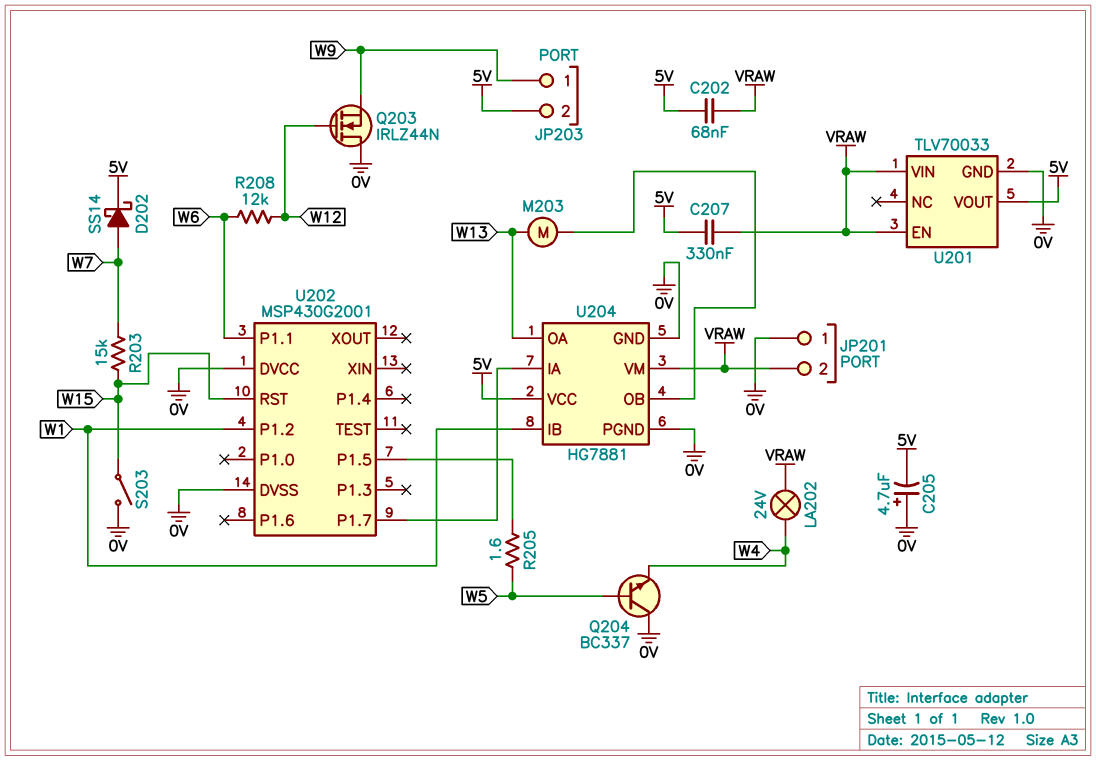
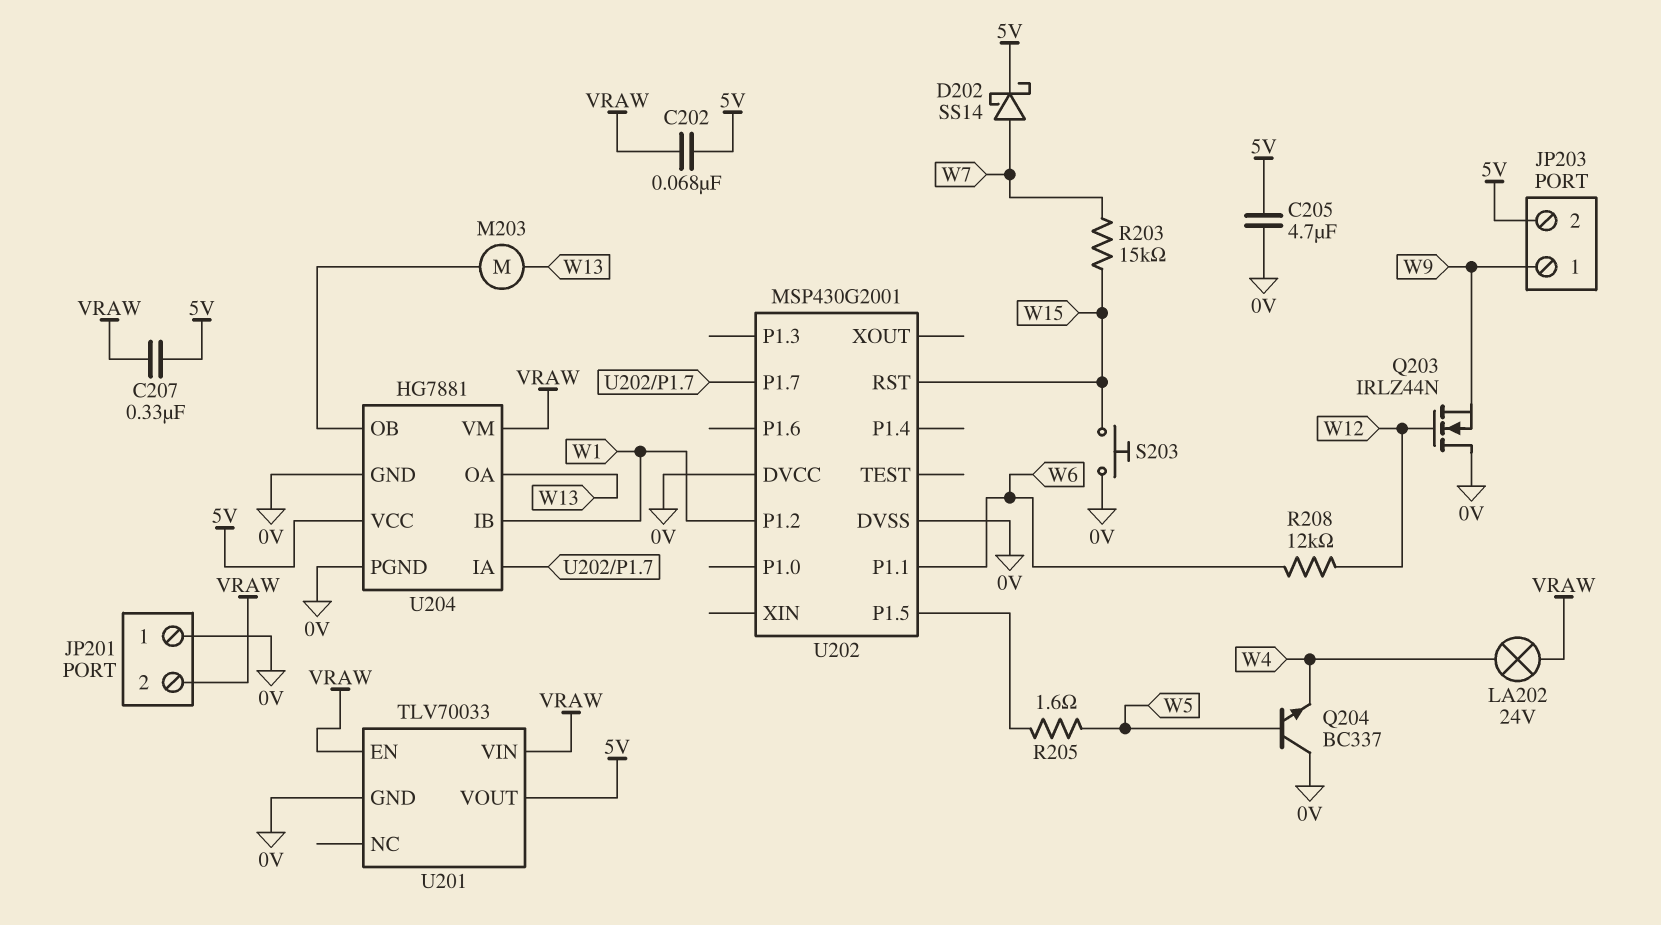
C205: 4.7uF (plus 0V, minus 5V) -> 4.7uF (0V, 5V)
S203: switch (0V, W15) -> button (0V, W15)

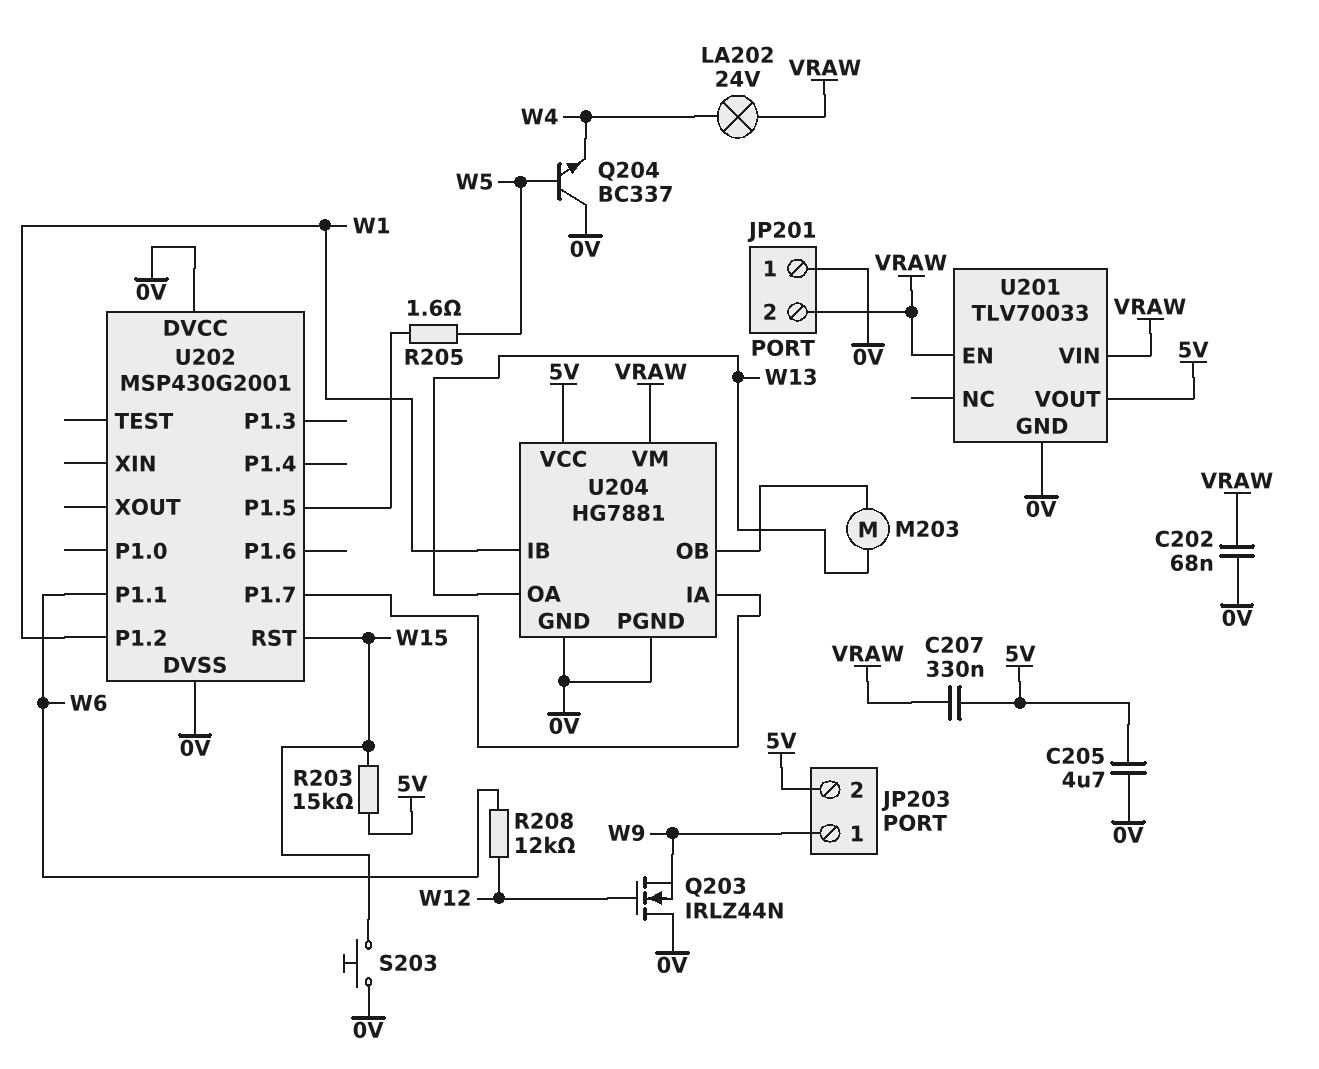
C202: 68nF (5V, VRAW) -> 68nF (0V, VRAW)
D202: schottky SS14 (A W7, K 5V) -> none
R203: 15k (W7, W15) -> 15k (5V, W15)

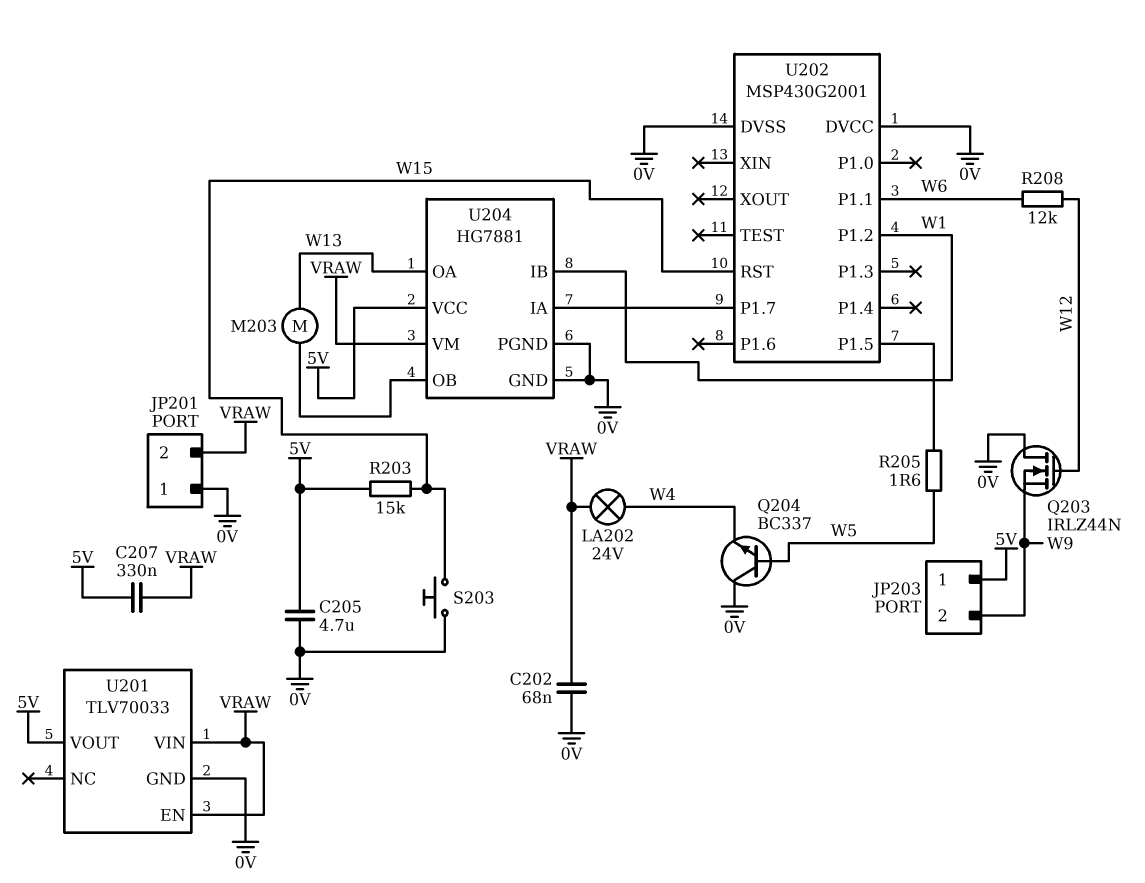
JP203 pin 1: W9 -> 5V
JP203 pin 2: 5V -> W9

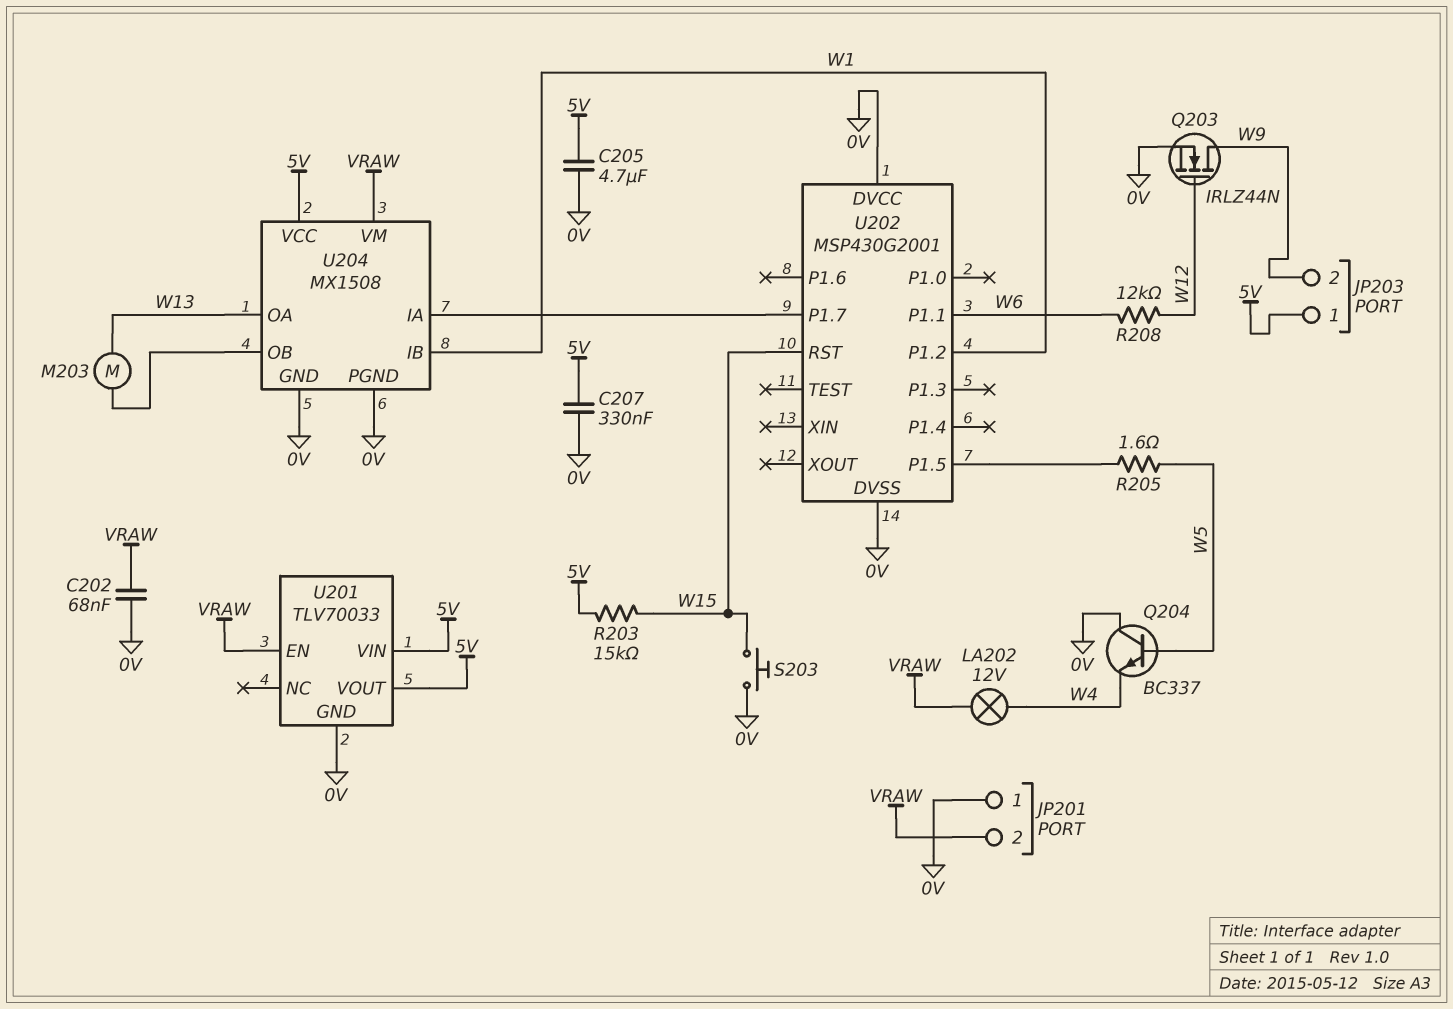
C207: 330nF (5V, VRAW) -> 330nF (0V, 5V)
LA202: lamp 24V (VRAW, W4) -> lamp 12V (VRAW, W4)
Q203: NMOS IRLZ44N (G W12, D 0V, S W9) -> NMOS IRLZ44N (G W12, D W9, S 0V)
U201 pin VIN: VRAW -> 5V
U204: HG7881 -> MX1508

